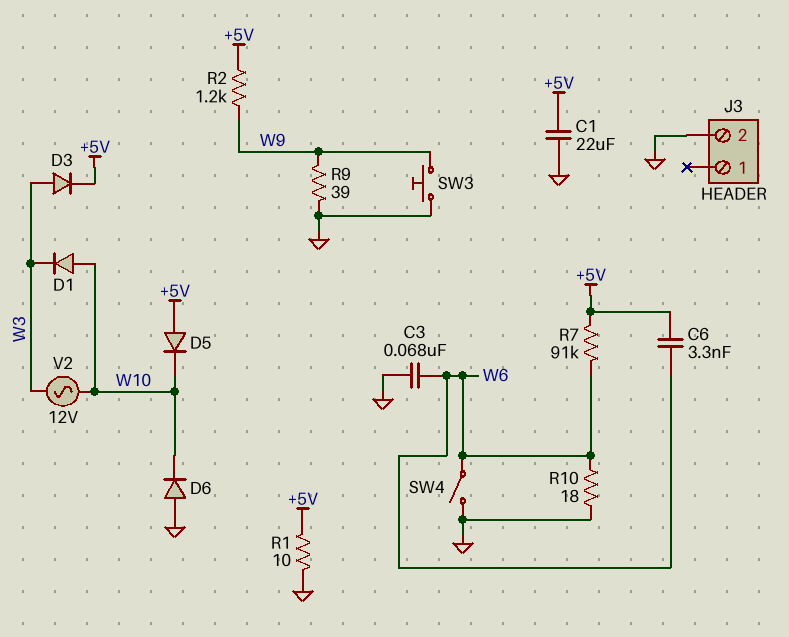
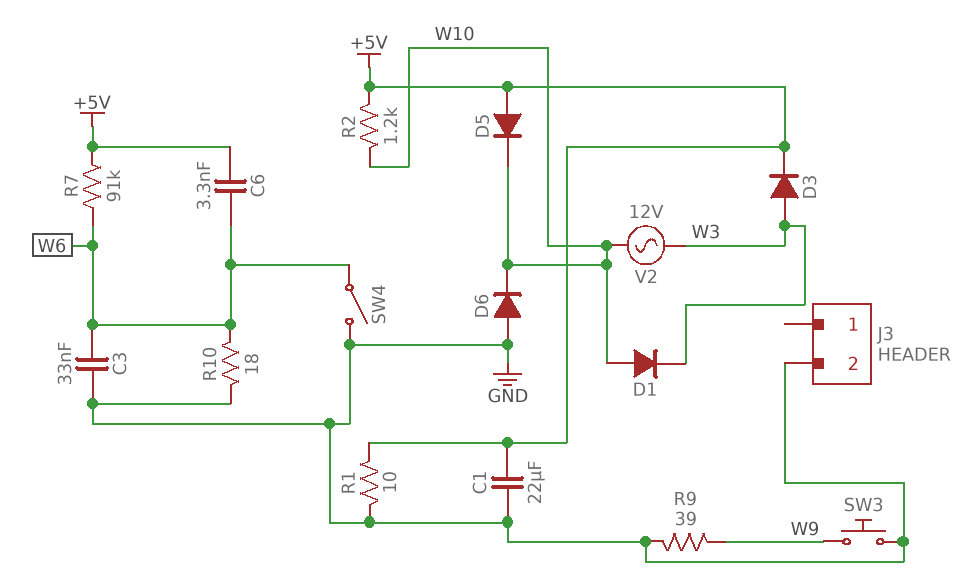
C3: 68nF (GND, W6) -> 33nF (GND, W6)
R2: 1.2k (+5V, W9) -> 1.2k (+5V, W10)

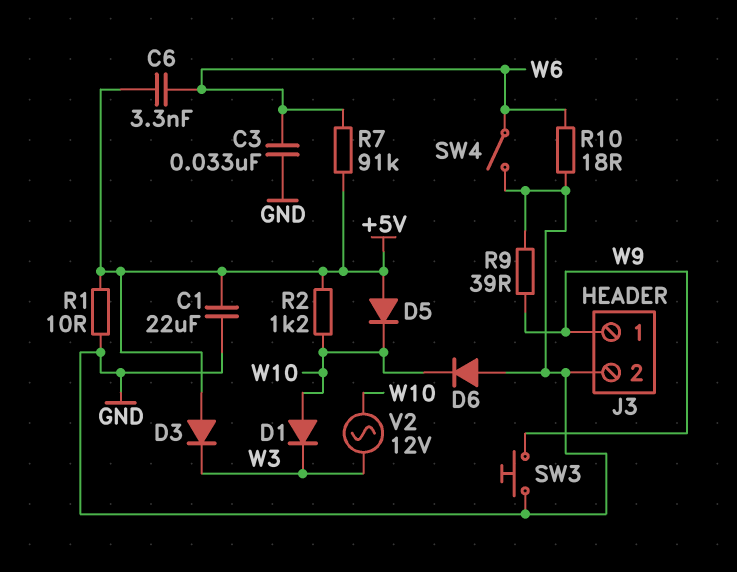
D3: diode (A W3, K +5V) -> diode (A +5V, K W3)
J3 pin 1: none -> W9

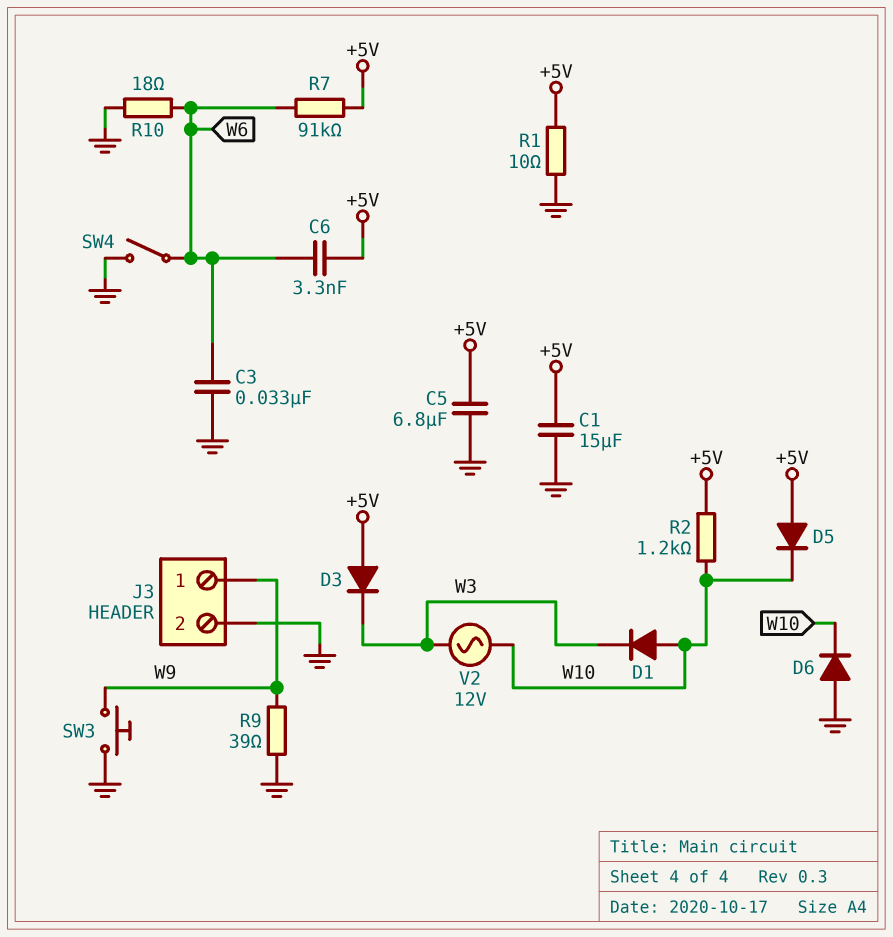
C1: 22uF (+5V, GND) -> 15uF (+5V, GND)
C5: none -> 6.8uF (+5V, GND)

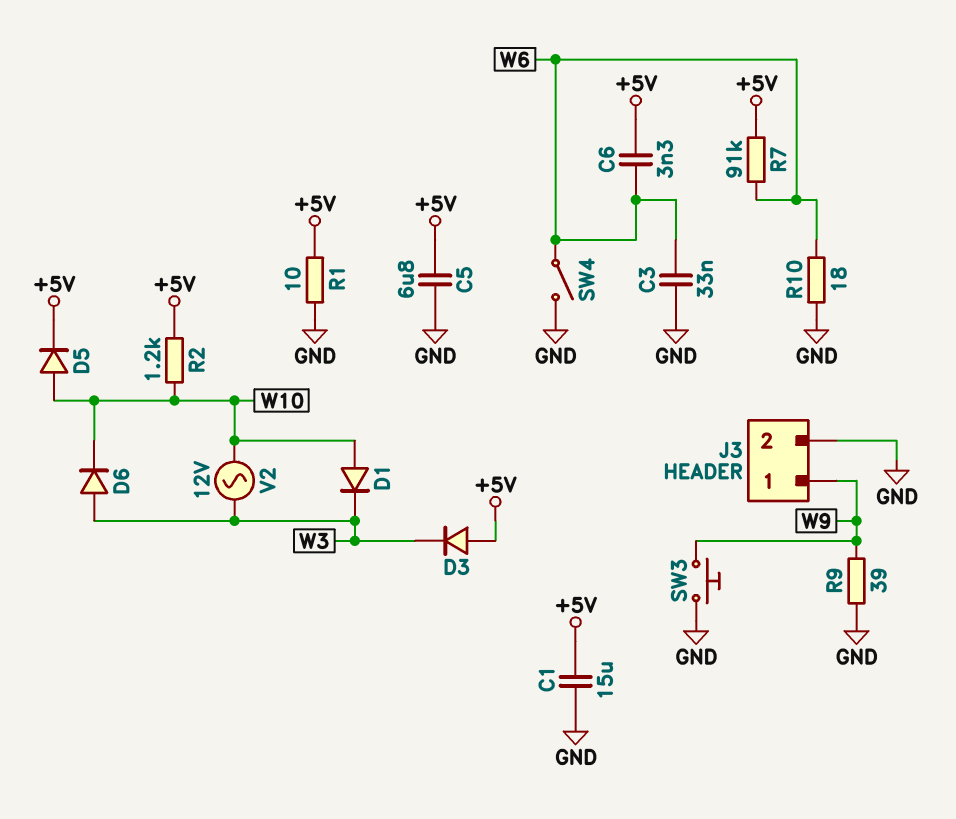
D5: diode (A +5V, K W10) -> diode (A W10, K +5V)
D6: diode (A GND, K W10) -> diode (A W3, K W10)

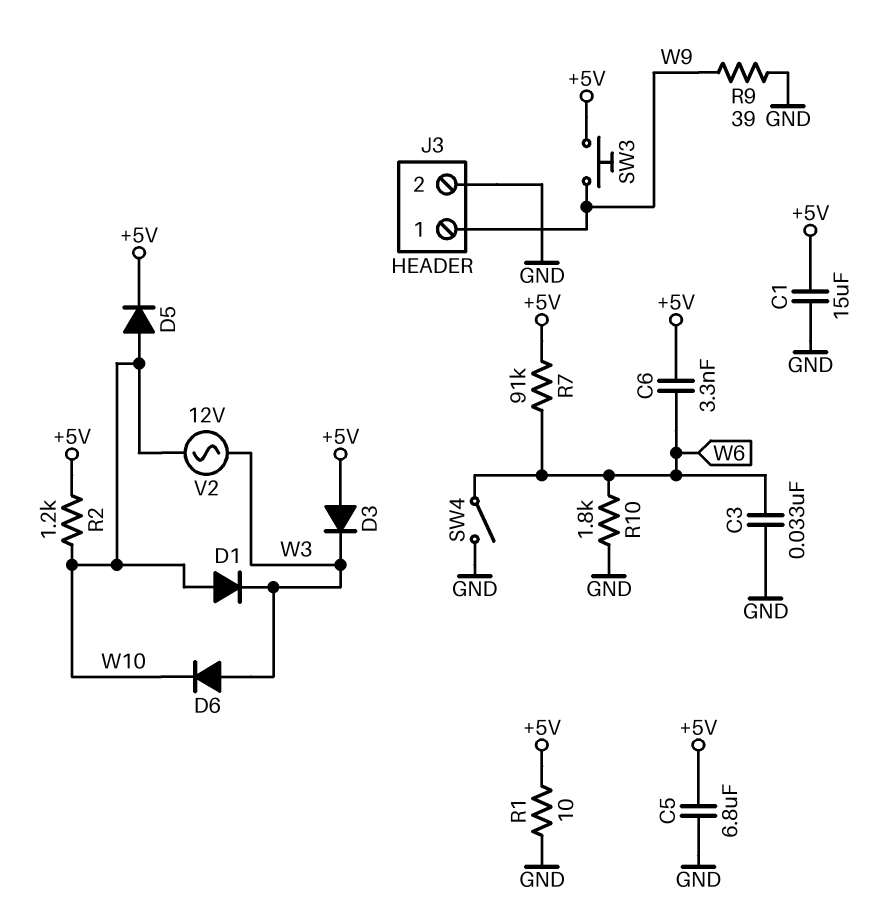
R10: 18 (GND, W6) -> 1.8k (GND, W6)
SW3: button (GND, W9) -> button (+5V, W9)

